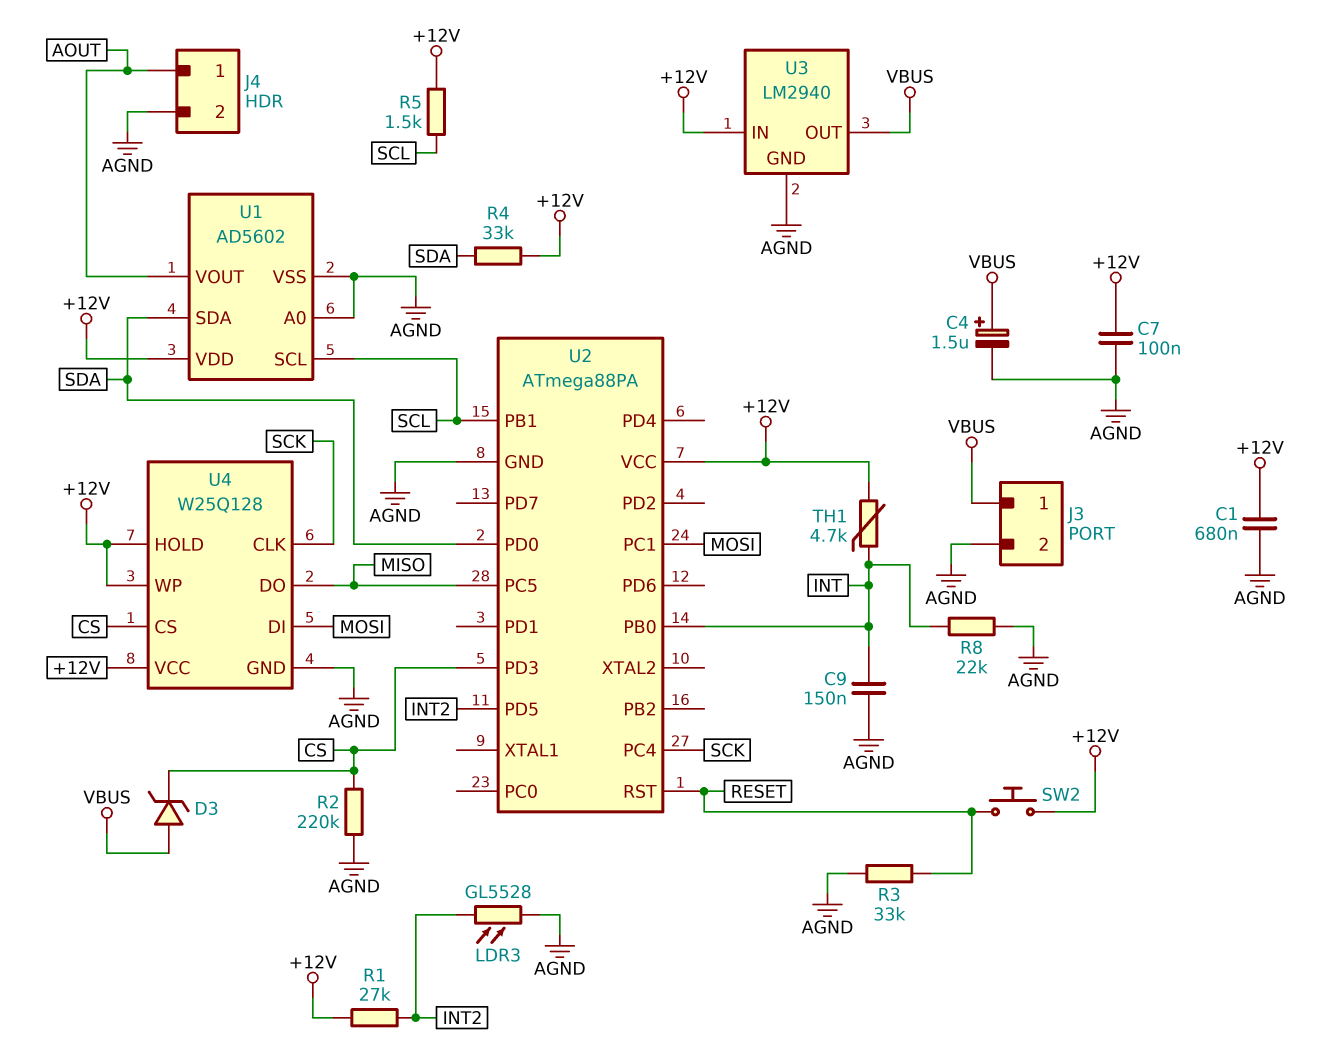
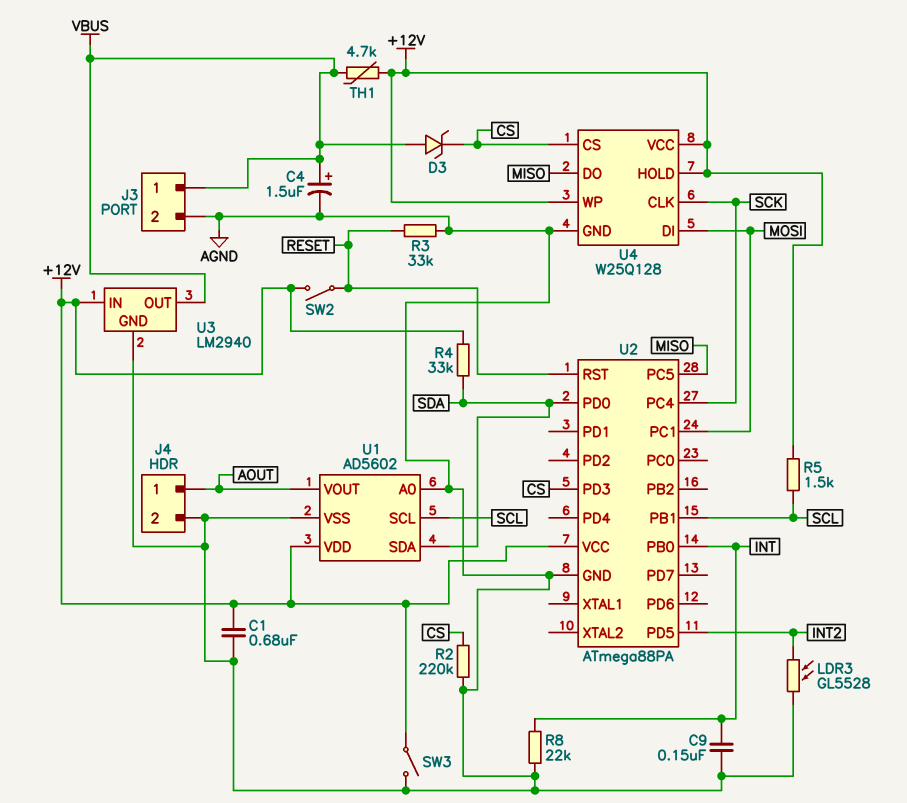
C7: 100nF (+12V, AGND) -> none
R1: 27k (+12V, INT2) -> none
SW2: button (+12V, RESET) -> switch (+12V, RESET)
SW3: none -> switch (+12V, AGND)
TH1: 4.7k (+12V, INT) -> 4.7k (+12V, VBUS)

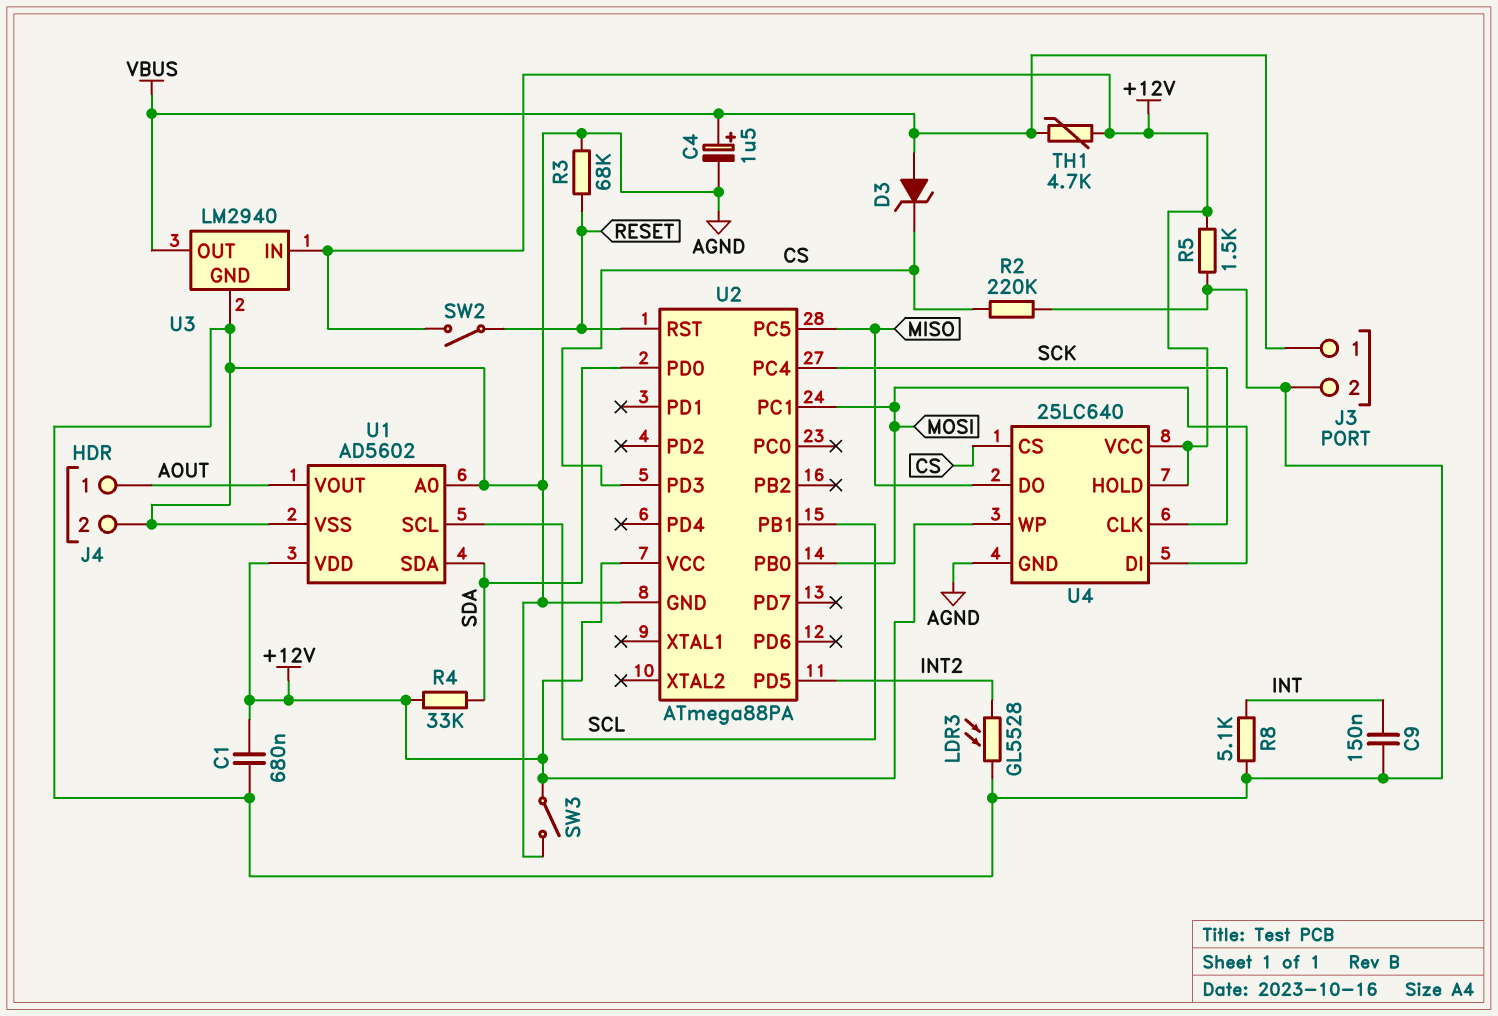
R3: 33k (AGND, RESET) -> 68k (AGND, RESET)
R5: 1.5k (+12V, SCL) -> 1.5k (+12V, AGND)
R8: 22k (AGND, INT) -> 5.1k (AGND, INT)
U2 pin PB0: INT -> MOSI
U4: W25Q128 -> 25LC640

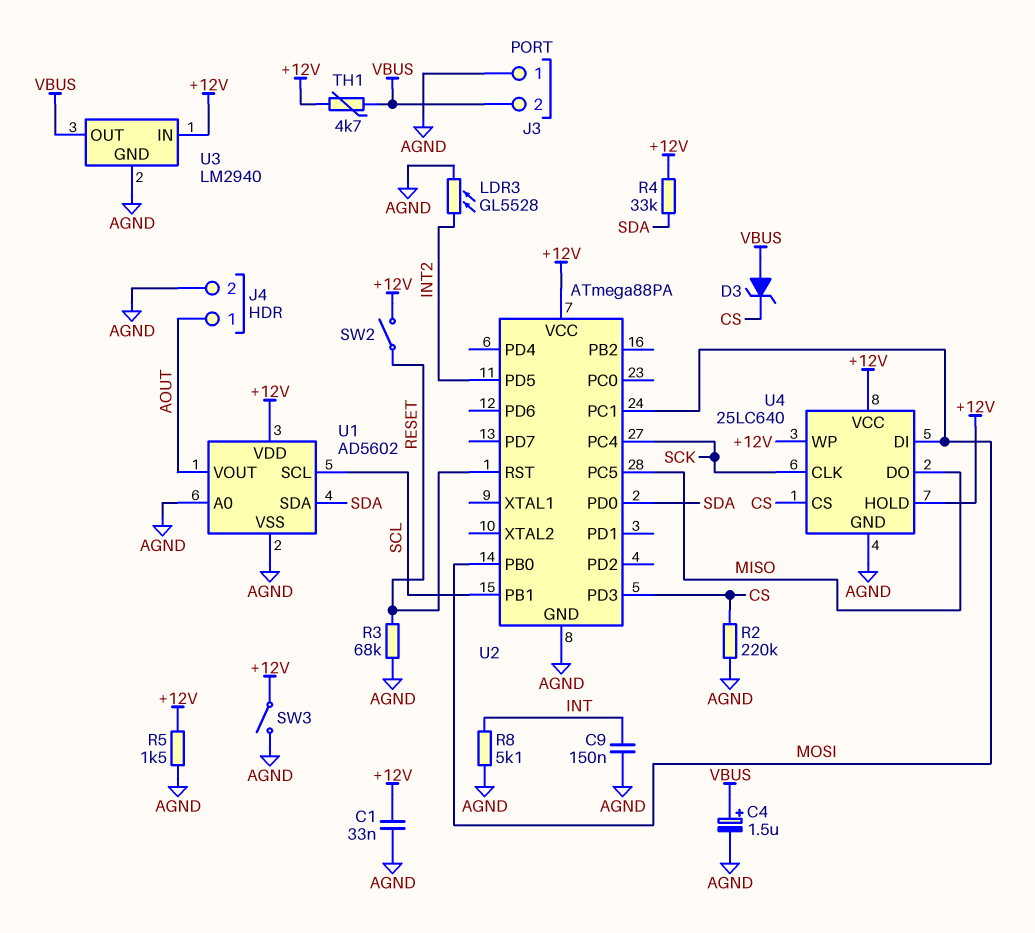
C1: 680nF (+12V, AGND) -> 33nF (+12V, AGND)
J3 pin 1: VBUS -> AGND
J3 pin 2: AGND -> VBUS

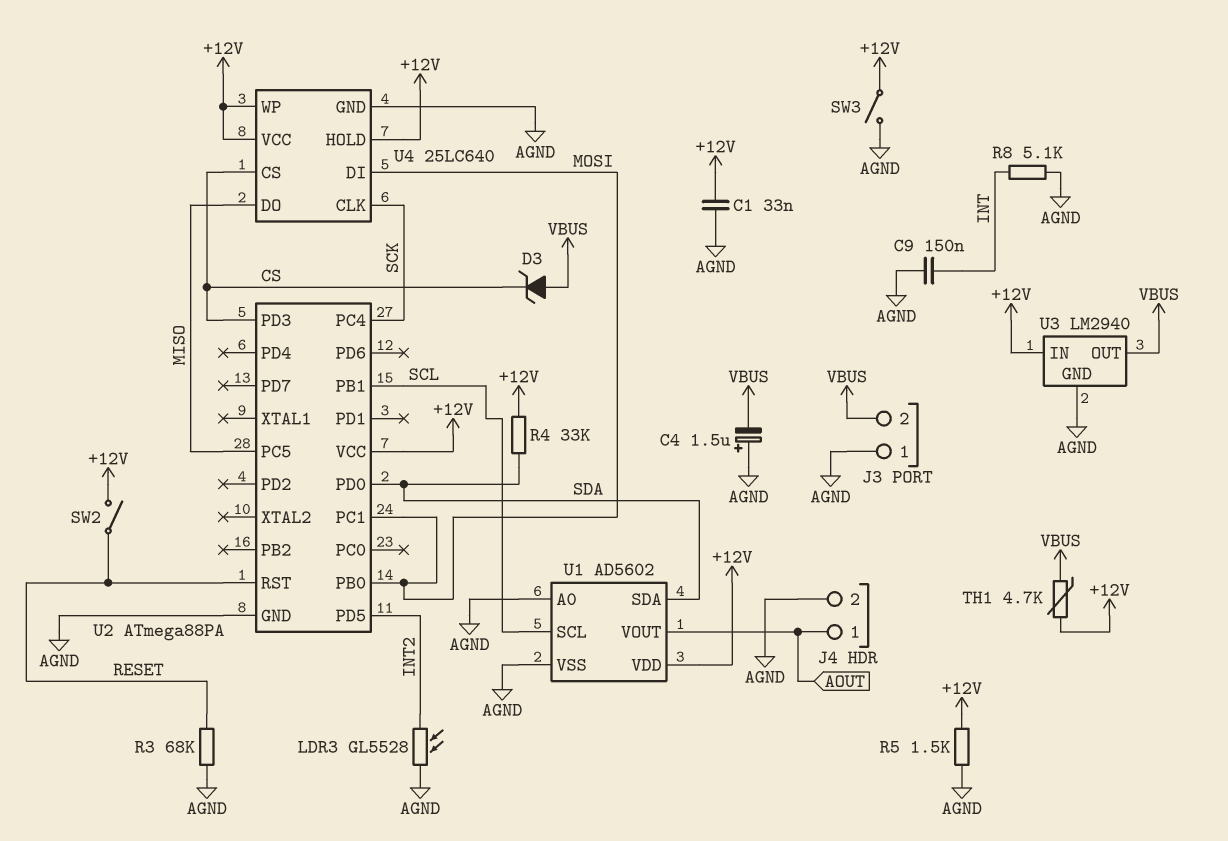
C4: 1.5uF (plus VBUS, minus AGND) -> 1.5uF (plus AGND, minus VBUS)
R2: 220k (AGND, CS) -> none

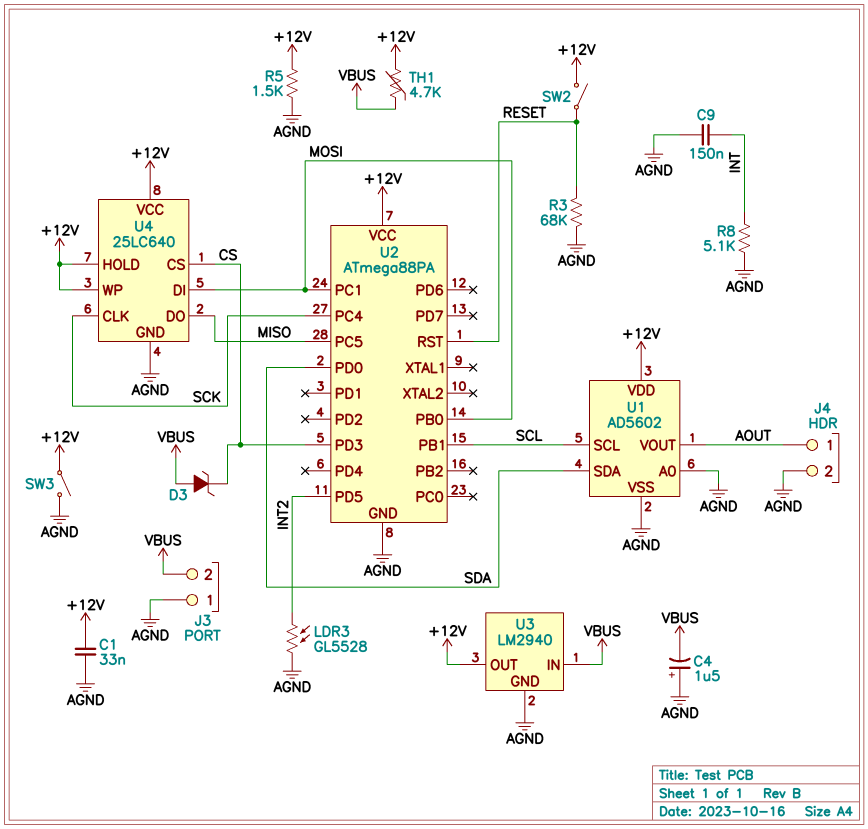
R4: 33k (+12V, SDA) -> none
U3 pin IN: +12V -> VBUS
U3 pin OUT: VBUS -> +12V

